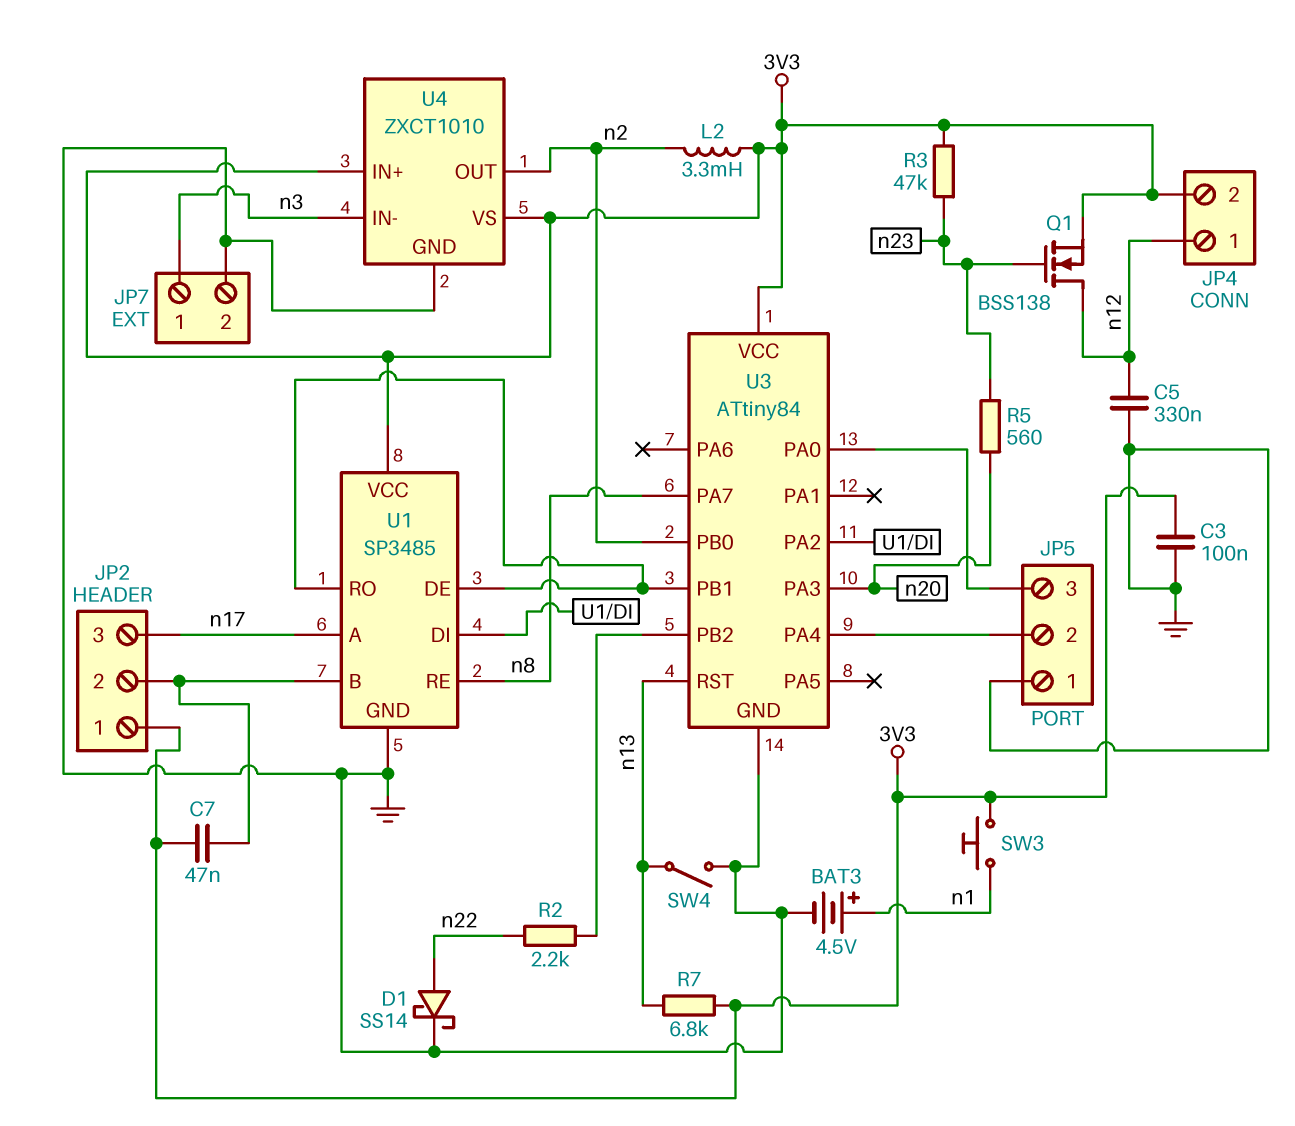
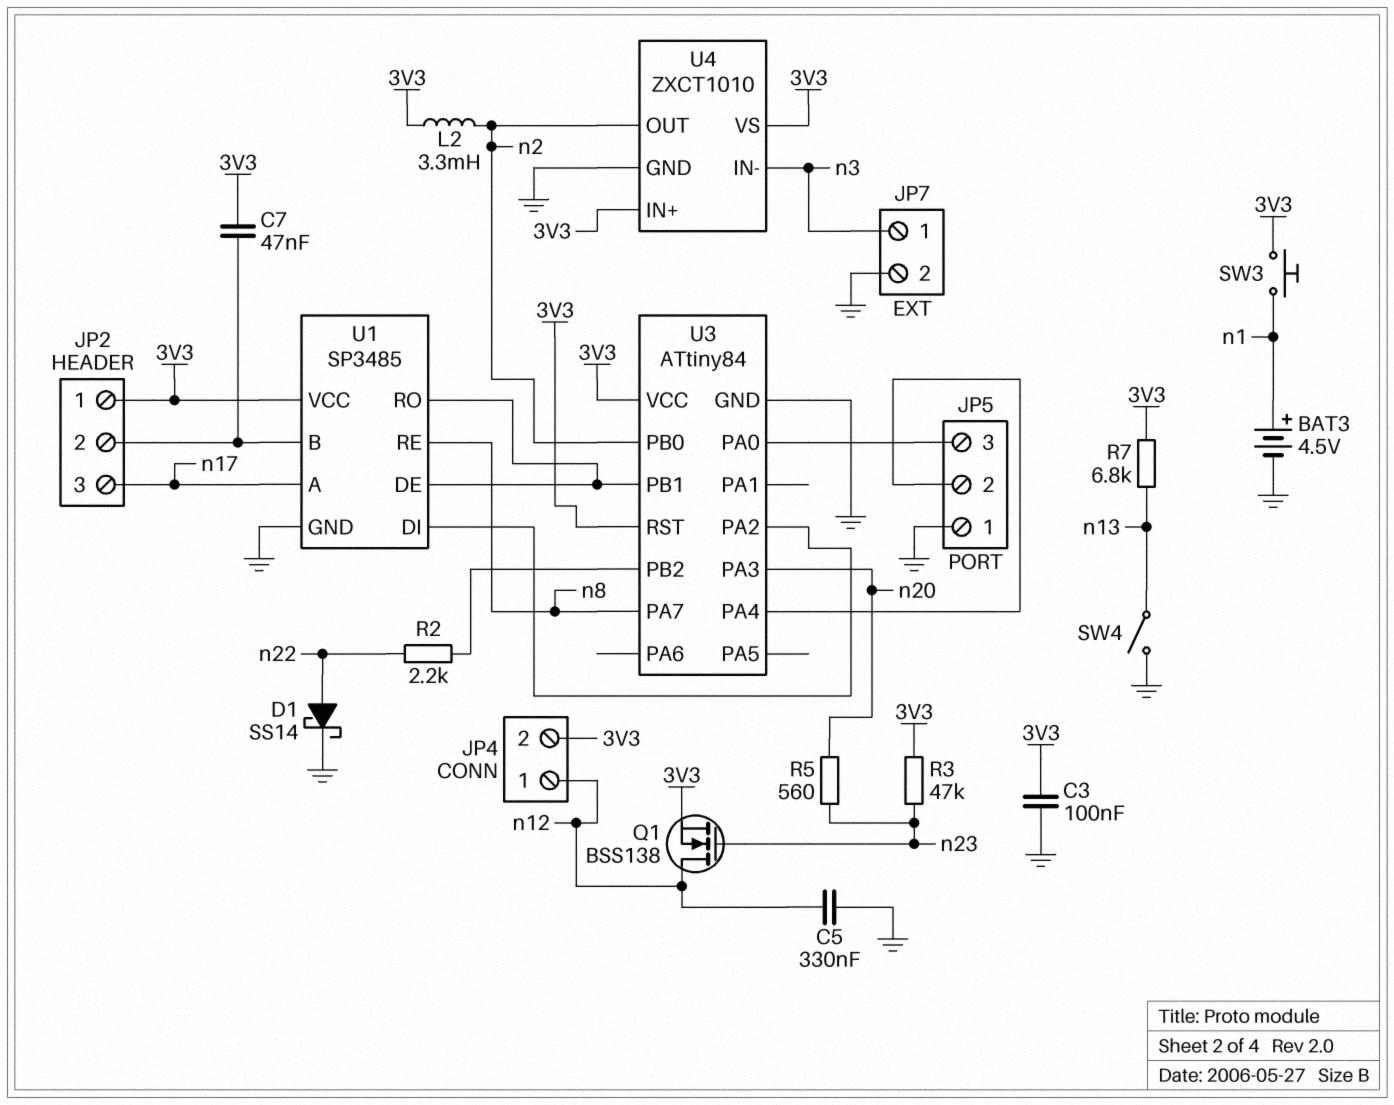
U3 pin RST: n13 -> 3V3

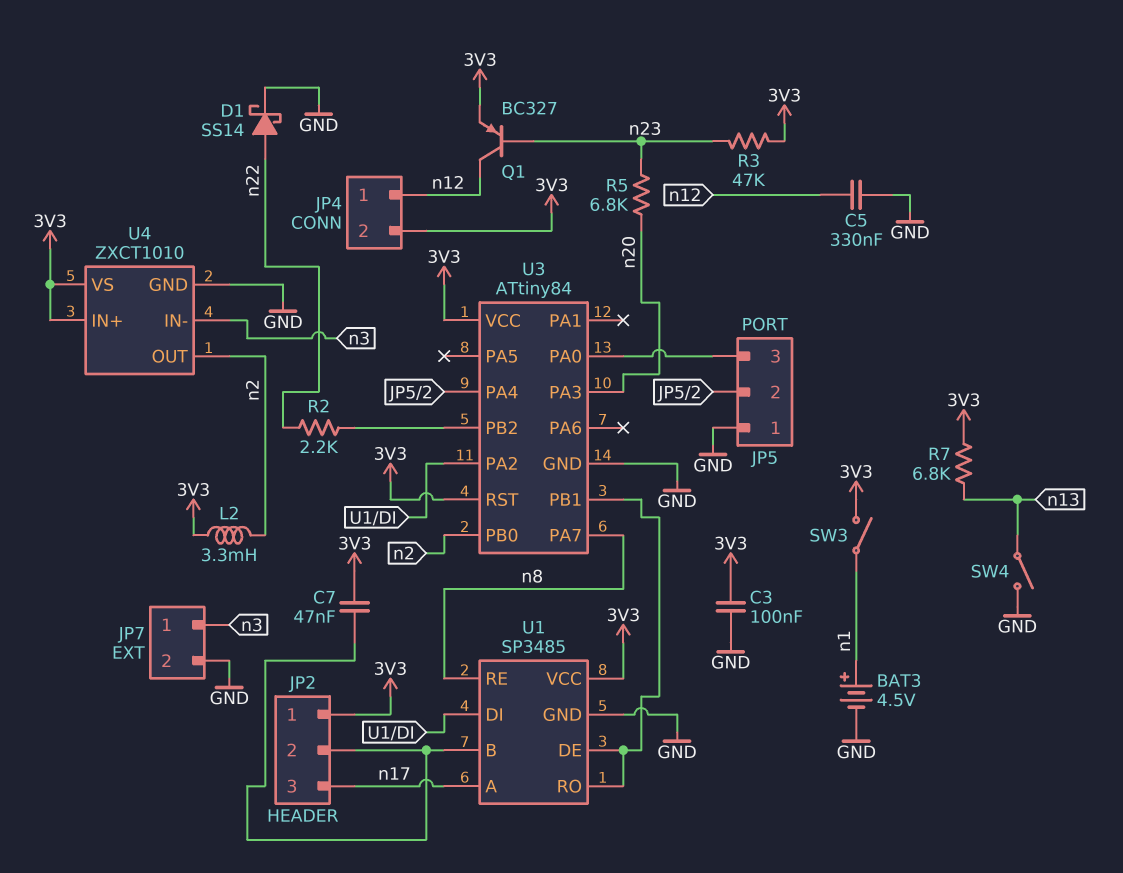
Q1: NMOS BSS138 (G n23, D n12, S 3V3) -> PNP BC327 (B n23, C n12, E 3V3)
R5: 560 (n20, n23) -> 6.8k (n20, n23)
SW3: button (3V3, n1) -> switch (3V3, n1)

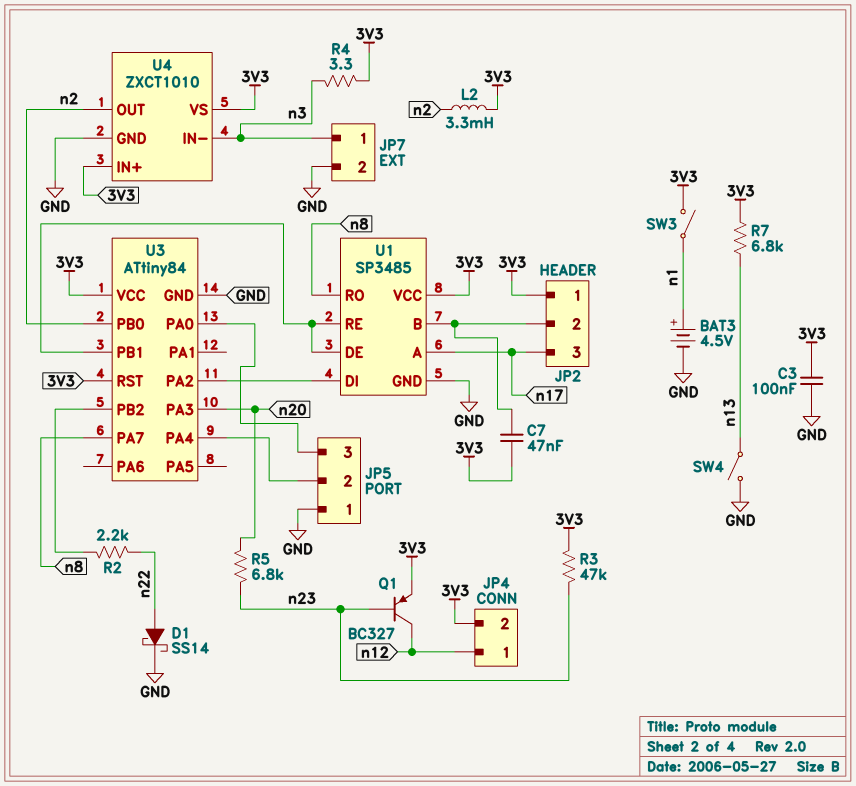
C5: 330nF (GND, n12) -> none
R4: none -> 3.3 (3V3, n3)
U1 pin RE: n8 -> U1/DE
U1 pin RO: U1/DE -> n8

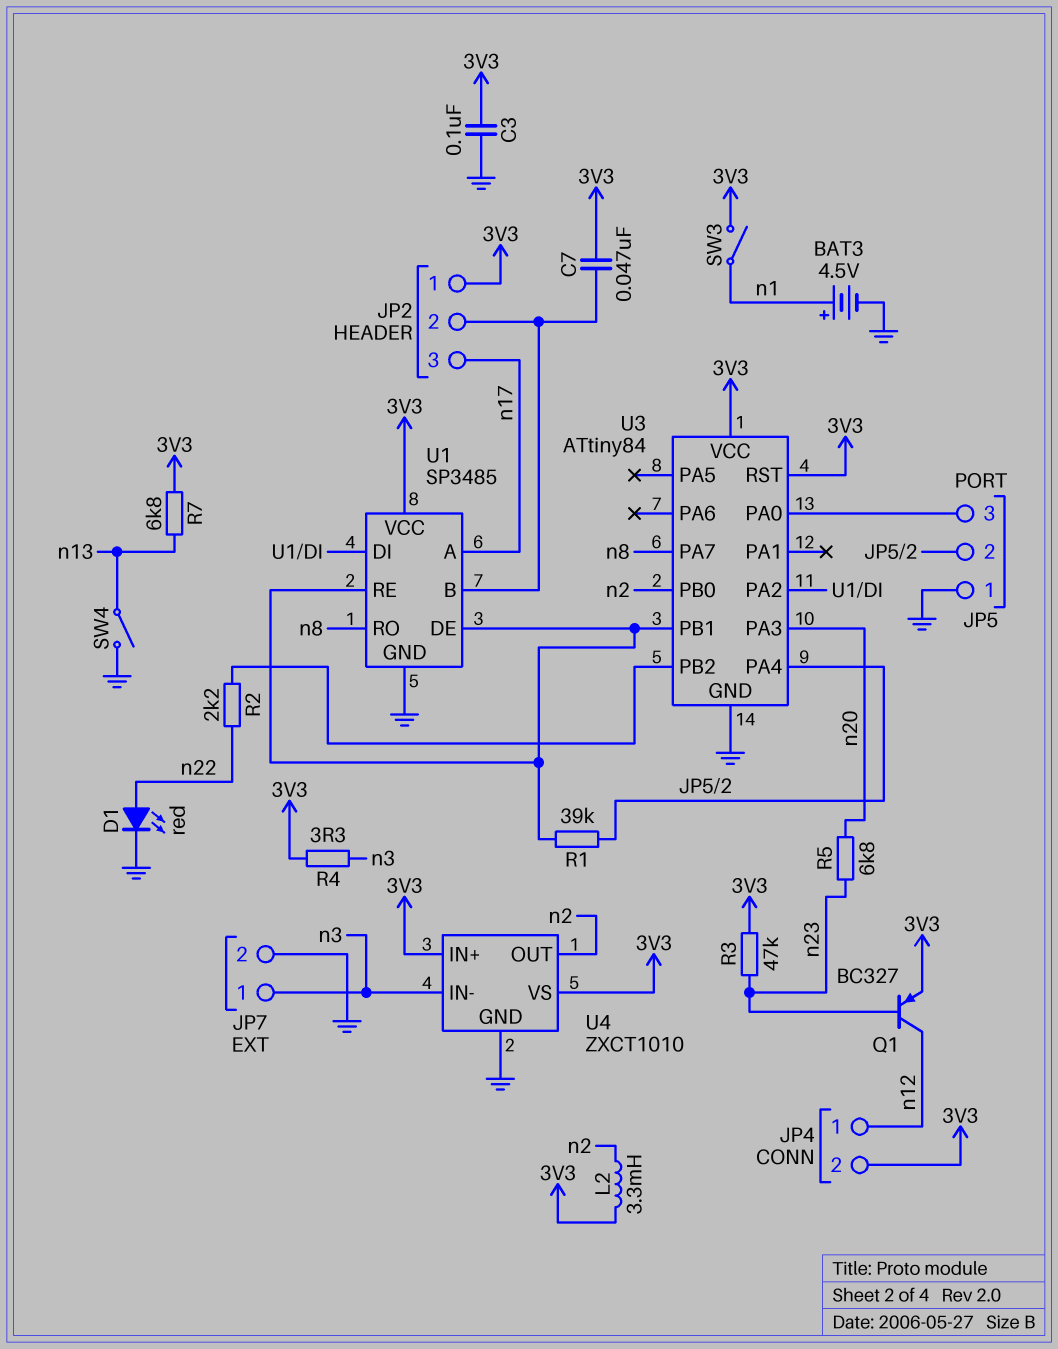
D1: schottky SS14 (A n22, K GND) -> LED red (A n22, K GND)
R1: none -> 39k (JP5/2, U1/DE)

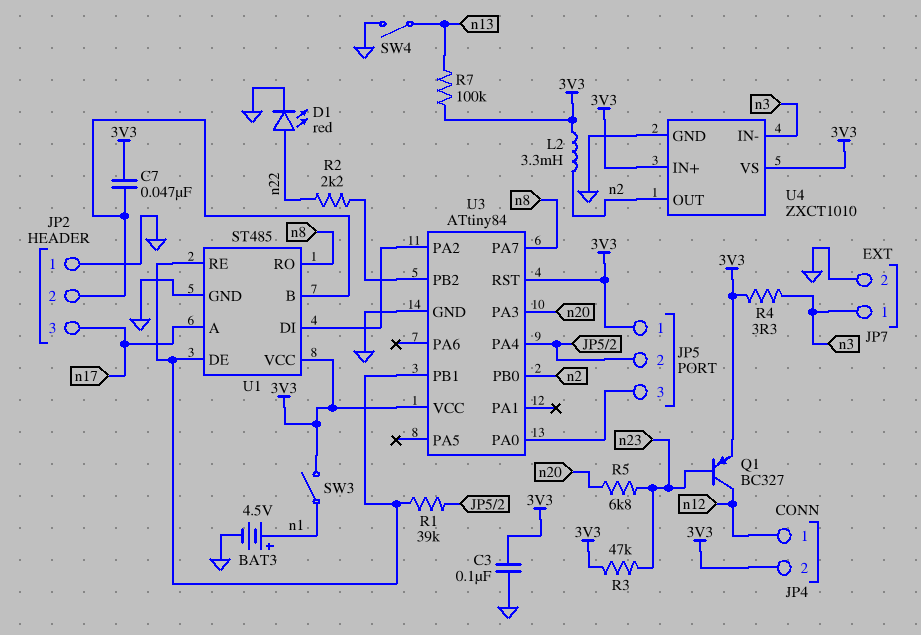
JP2 pin 1: 3V3 -> GND
JP5 pin 1: GND -> 3V3
R7: 6.8k (3V3, n13) -> 100k (3V3, n13)
U1: SP3485 -> ST485

